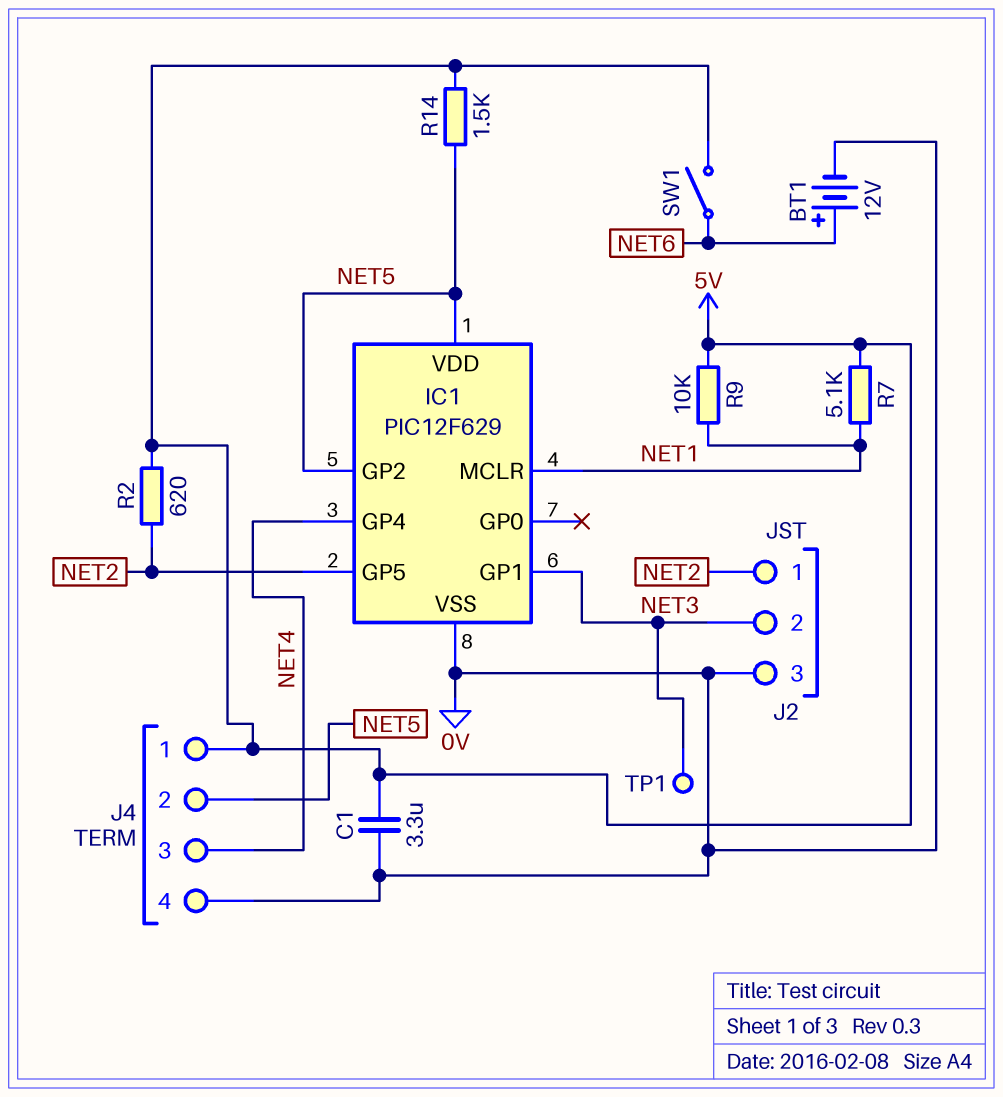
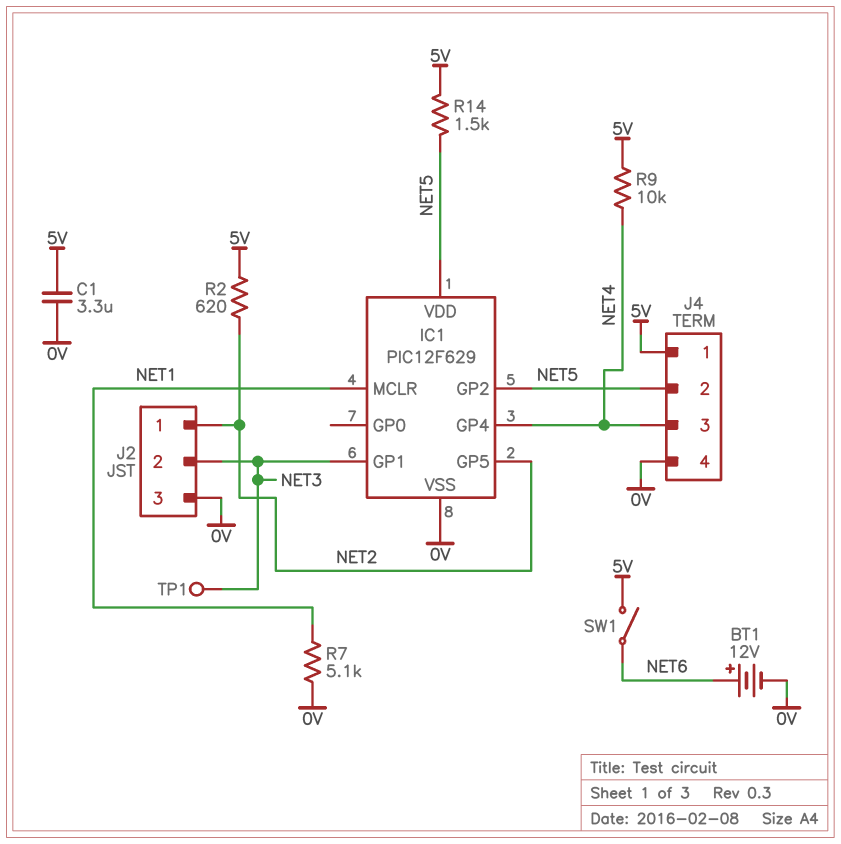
R7: 5.1k (5V, NET1) -> 5.1k (0V, NET1)
R9: 10k (5V, NET1) -> 10k (5V, NET4)

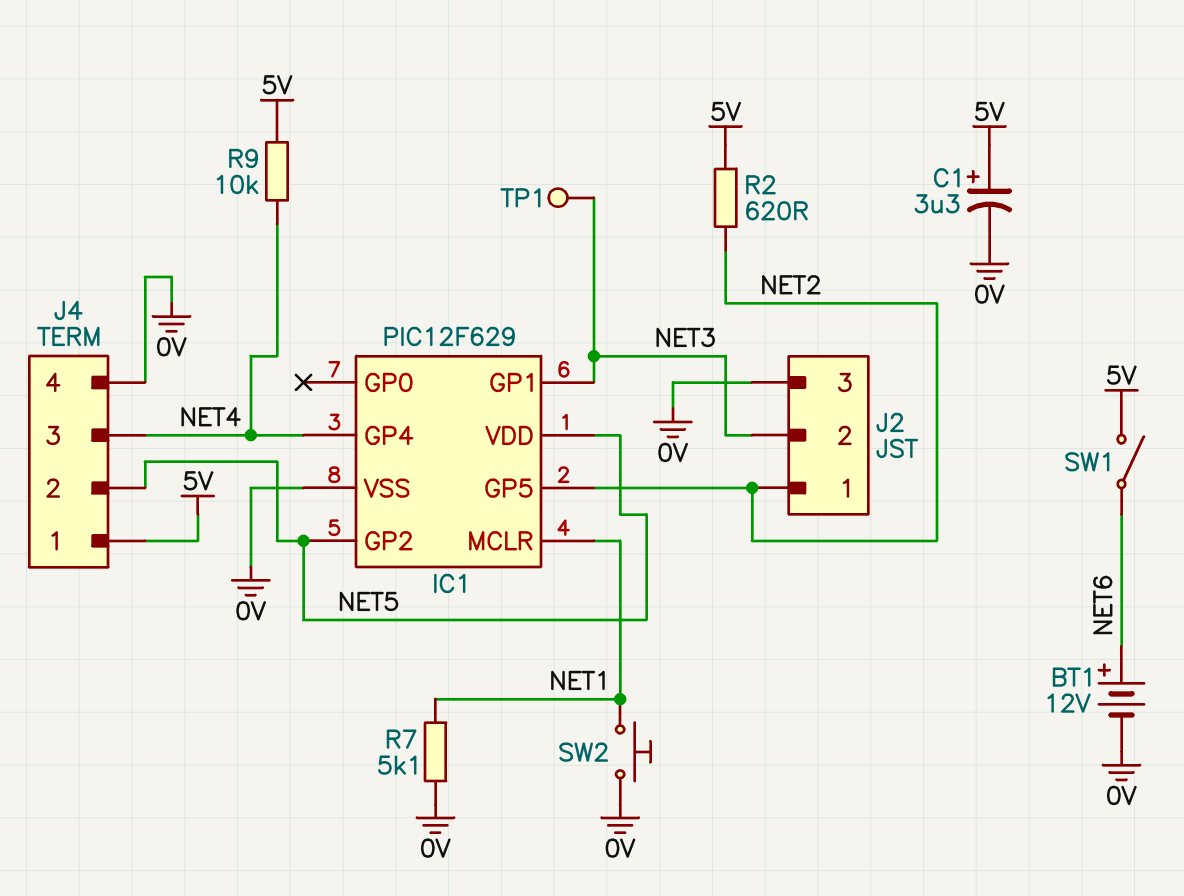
C1: 3.3uF (0V, 5V) -> 3.3uF (plus 5V, minus 0V)
R14: 1.5k (5V, NET5) -> none
SW2: none -> button (0V, NET1)

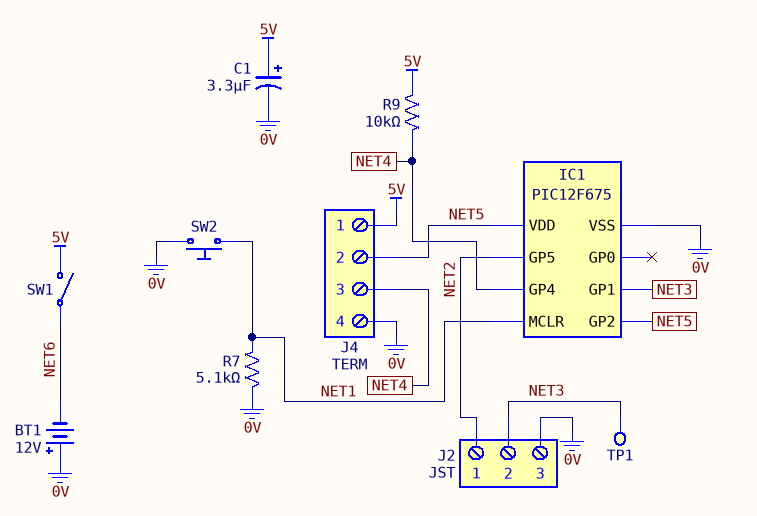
BT1: 12V (plus NET6, minus 0V) -> 12V (plus 0V, minus NET6)
IC1: PIC12F629 -> PIC12F675
R2: 620 (5V, NET2) -> none

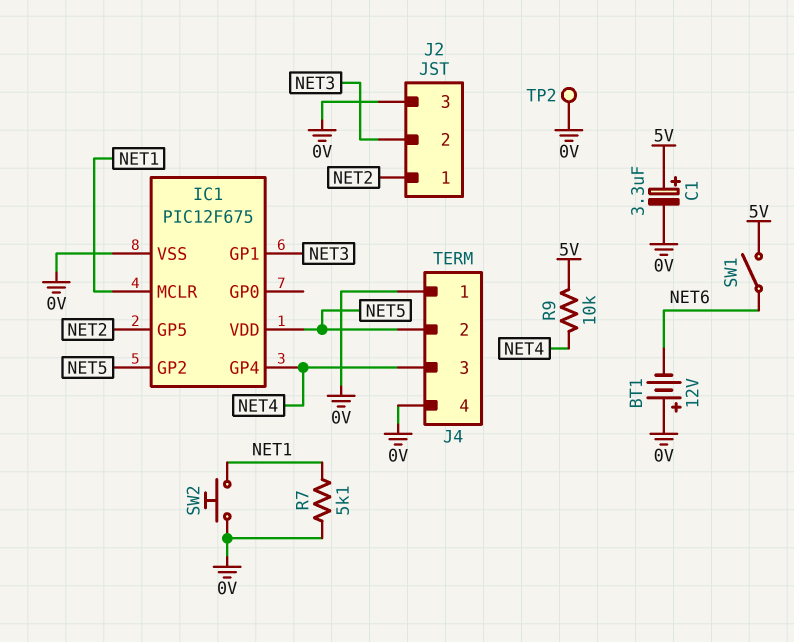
J4 pin 1: 5V -> 0V
TP1: test point (NET3) -> none
TP2: none -> test point (0V)

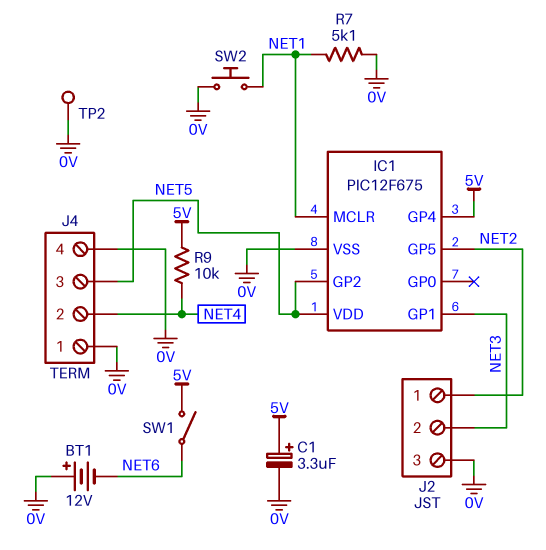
IC1 pin GP4: NET4 -> 5V
J4 pin 2: NET5 -> NET4
J4 pin 3: NET4 -> NET5

